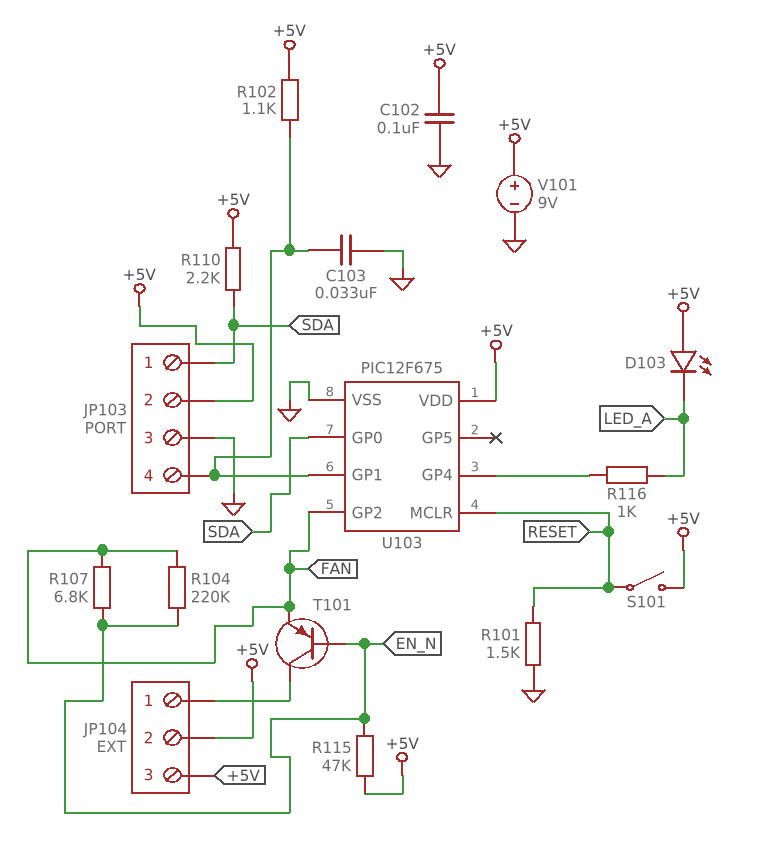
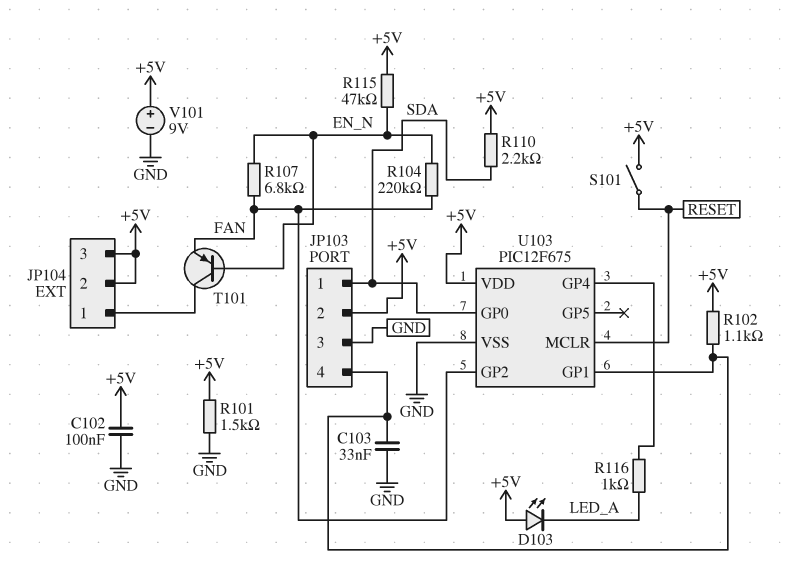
R101: 1.5k (GND, RESET) -> 1.5k (+5V, GND)

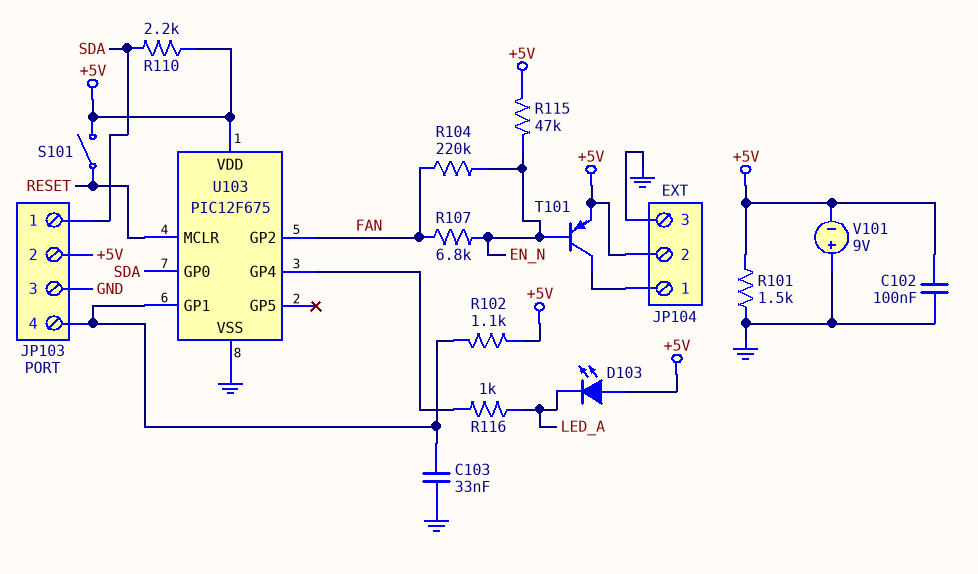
JP104 pin 3: +5V -> GND
T101: PNP (B EN_N, C JP104/1, E FAN) -> PNP (B EN_N, C JP104/1, E +5V)
V101: 9V (plus +5V, minus GND) -> 9V (plus GND, minus +5V)

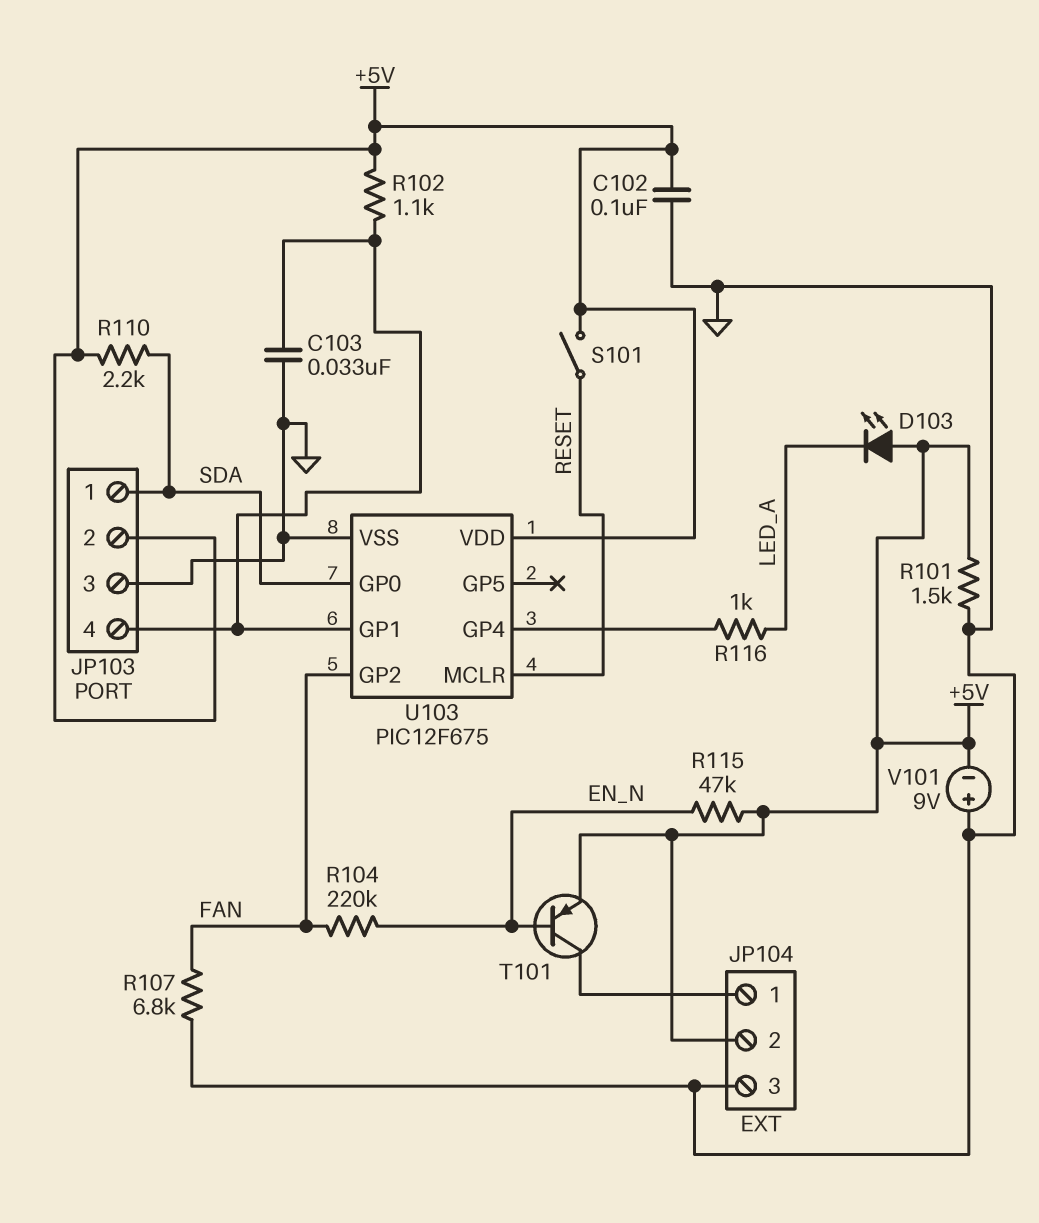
R107: 6.8k (EN_N, FAN) -> 6.8k (FAN, GND)

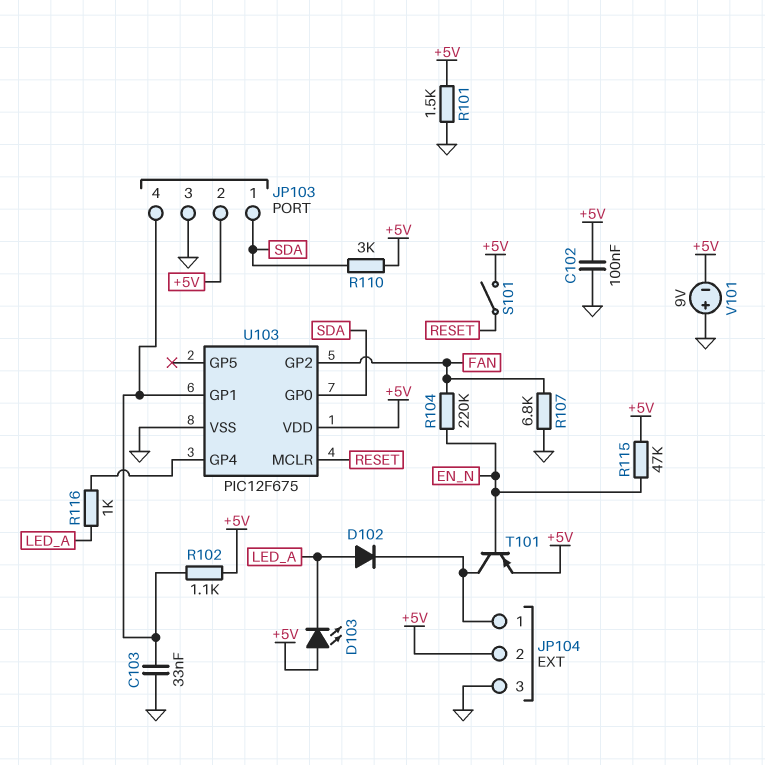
D102: none -> diode (A LED_A, K JP104/1)
R110: 2.2k (+5V, SDA) -> 3k (+5V, SDA)

